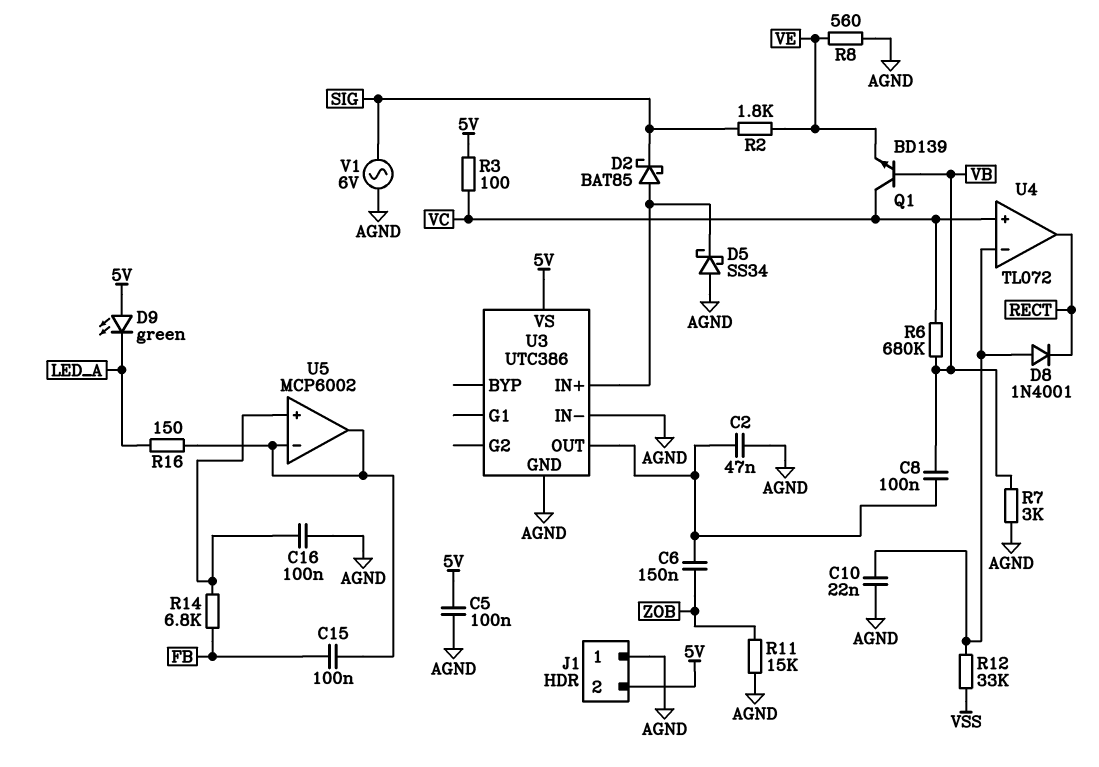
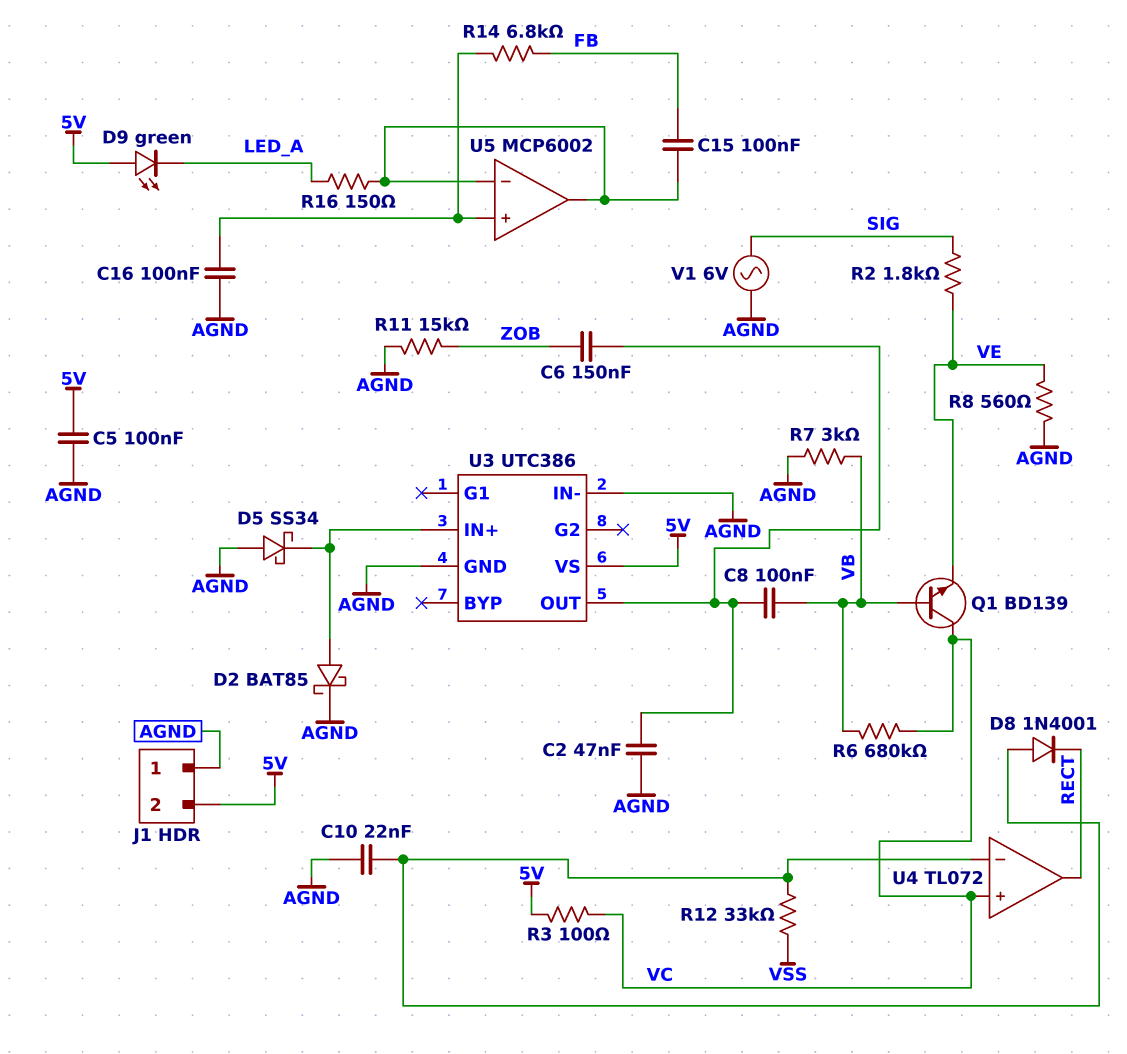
D2: schottky BAT85 (A U3/IN+, K SIG) -> schottky BAT85 (A U3/IN+, K AGND)

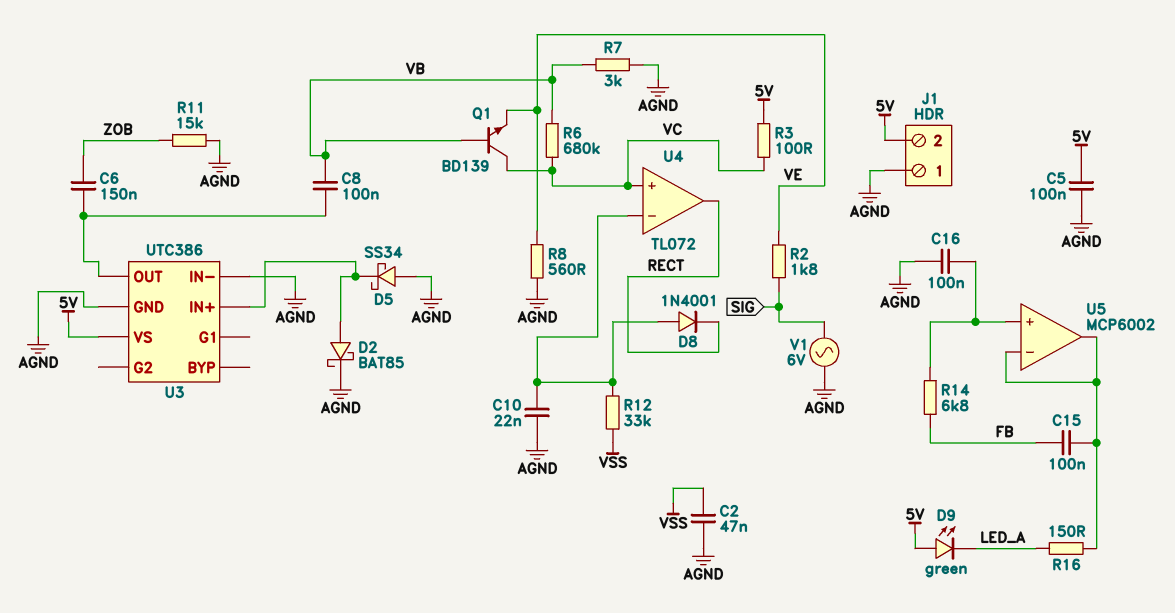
C2: 47nF (AGND, U3/OUT) -> 47nF (AGND, VSS)

